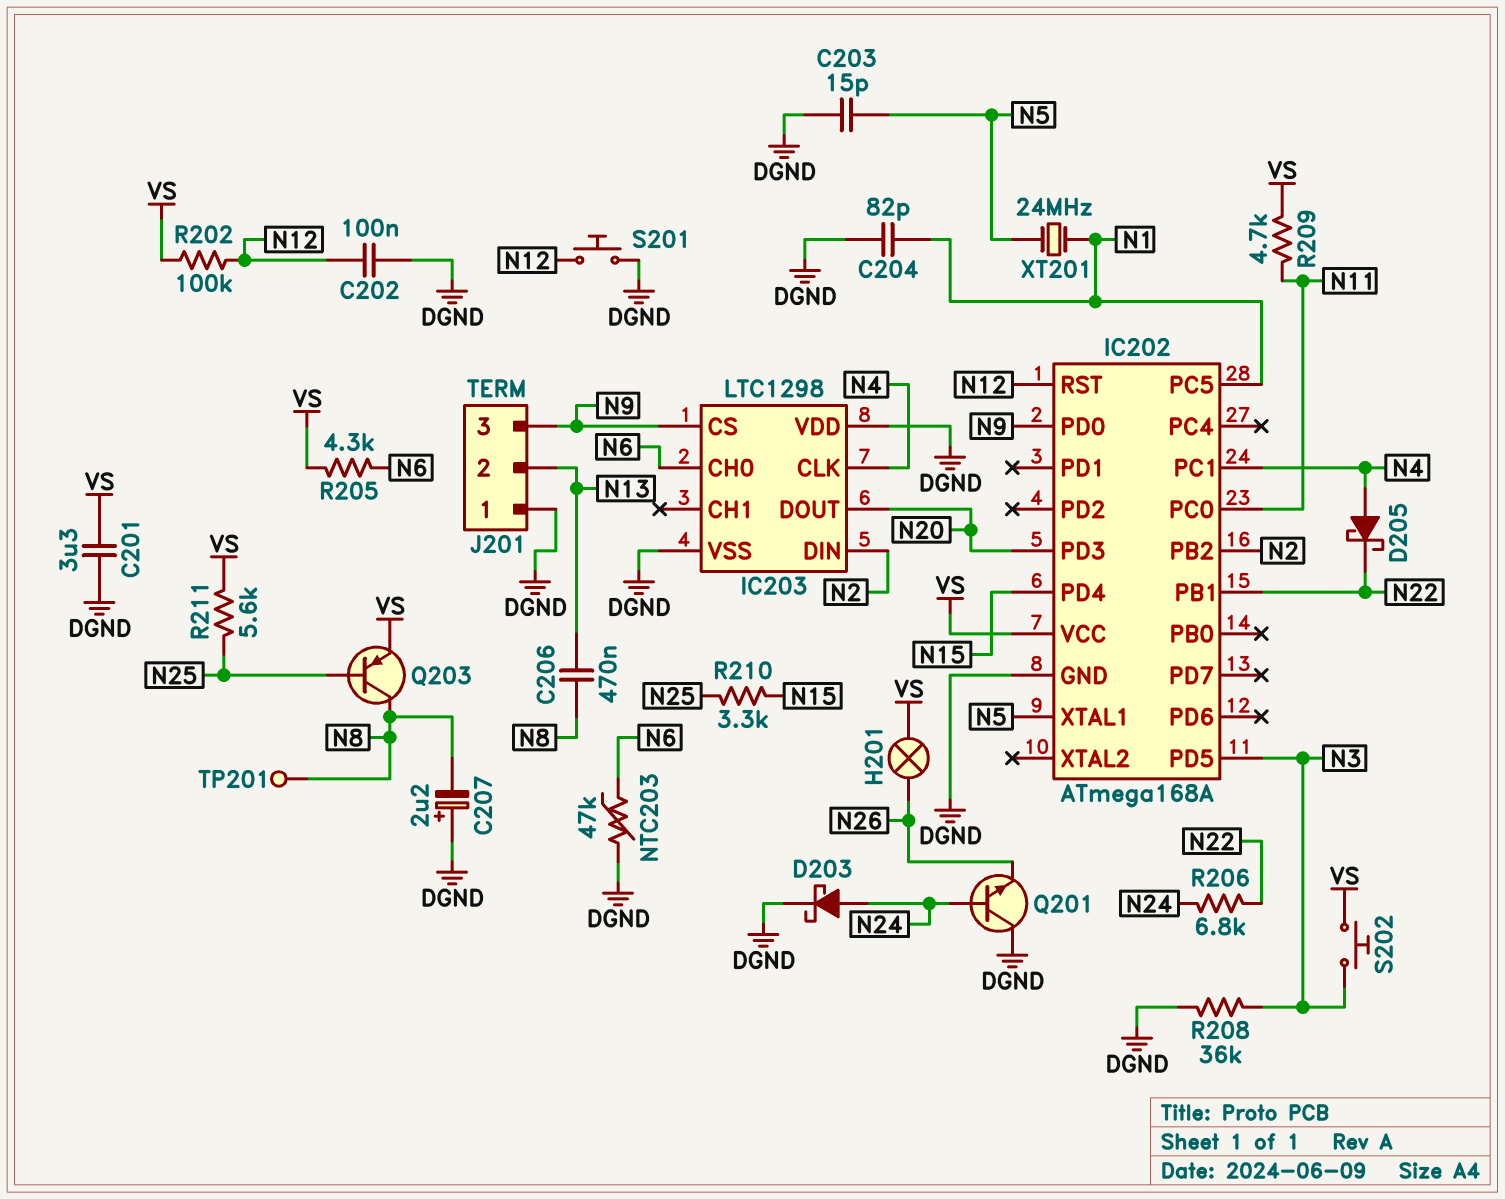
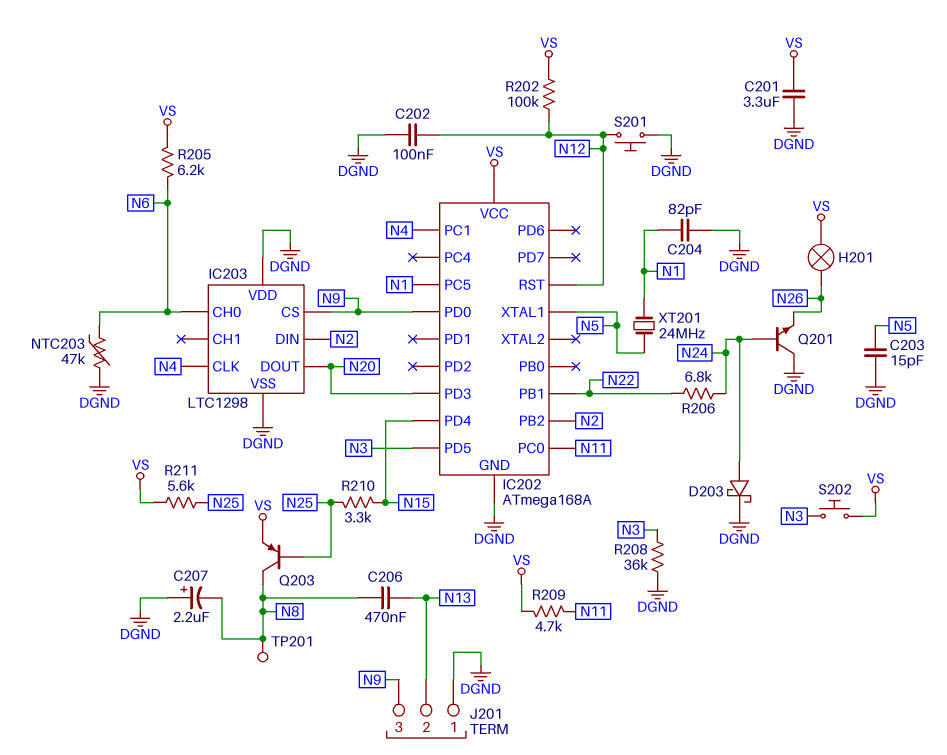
D205: schottky (A N4, K N22) -> none
R205: 4.3k (N6, VS) -> 6.2k (N6, VS)

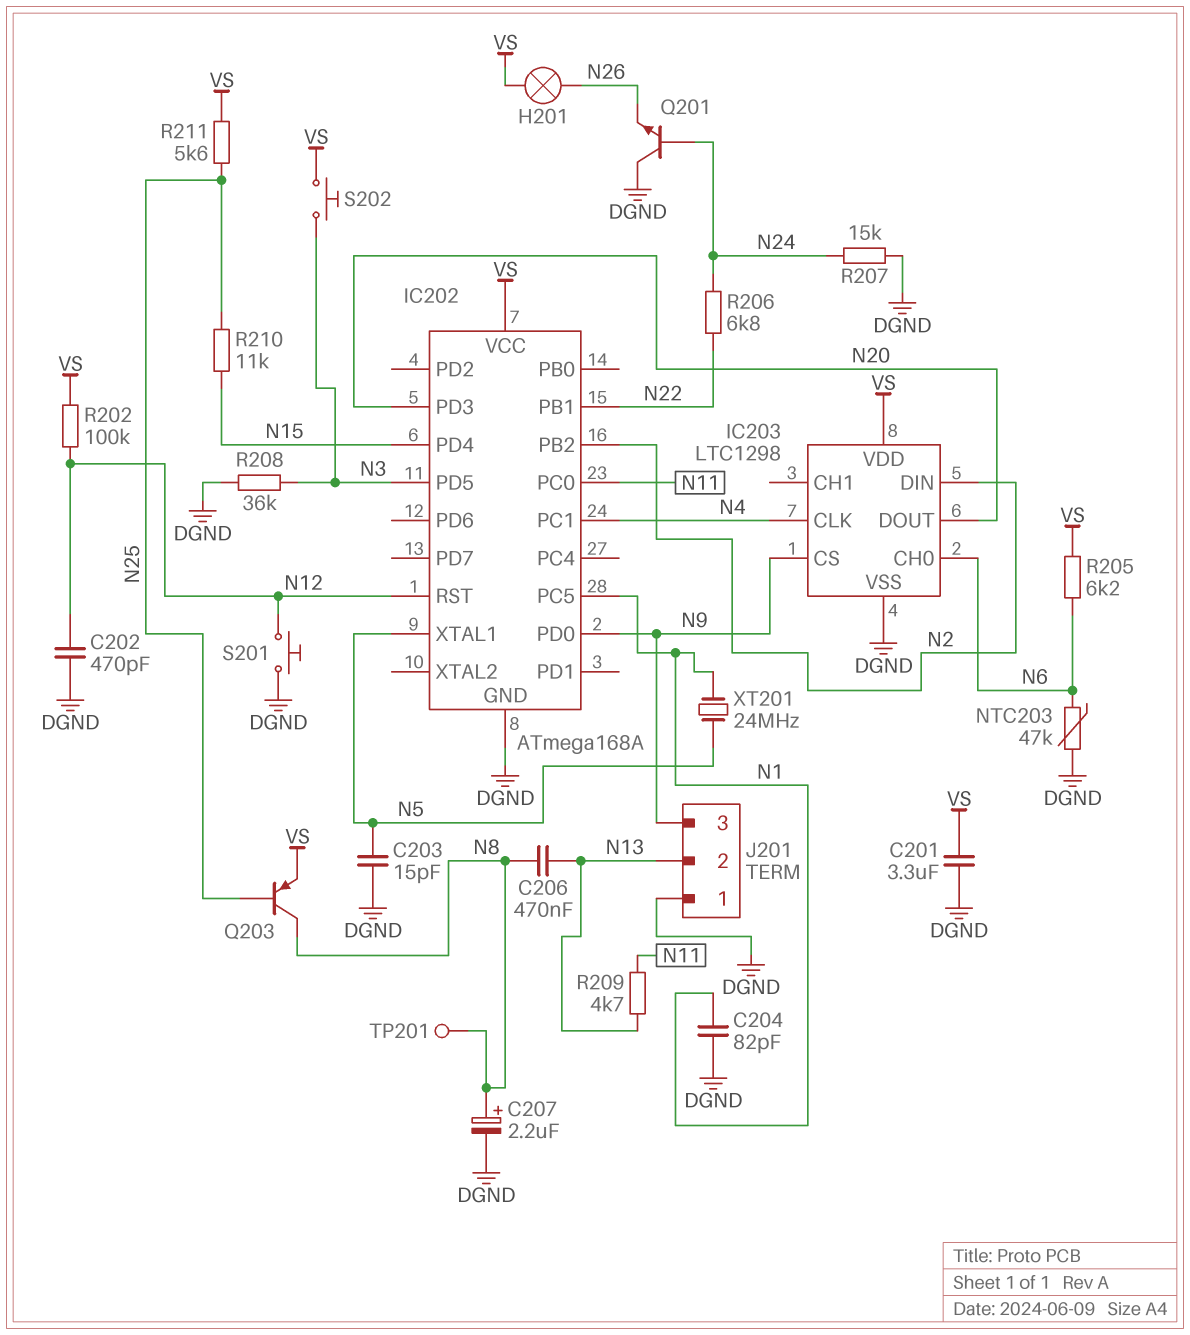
C202: 100nF (DGND, N12) -> 470pF (DGND, N12)
C207: 2.2uF (plus DGND, minus N8) -> 2.2uF (plus N8, minus DGND)
D203: schottky (A N24, K DGND) -> none
IC203 pin VDD: DGND -> VS
R207: none -> 15k (DGND, N24)
R209: 4.7k (N11, VS) -> 4.7k (N11, N13)
R210: 3.3k (N15, N25) -> 11k (N15, N25)

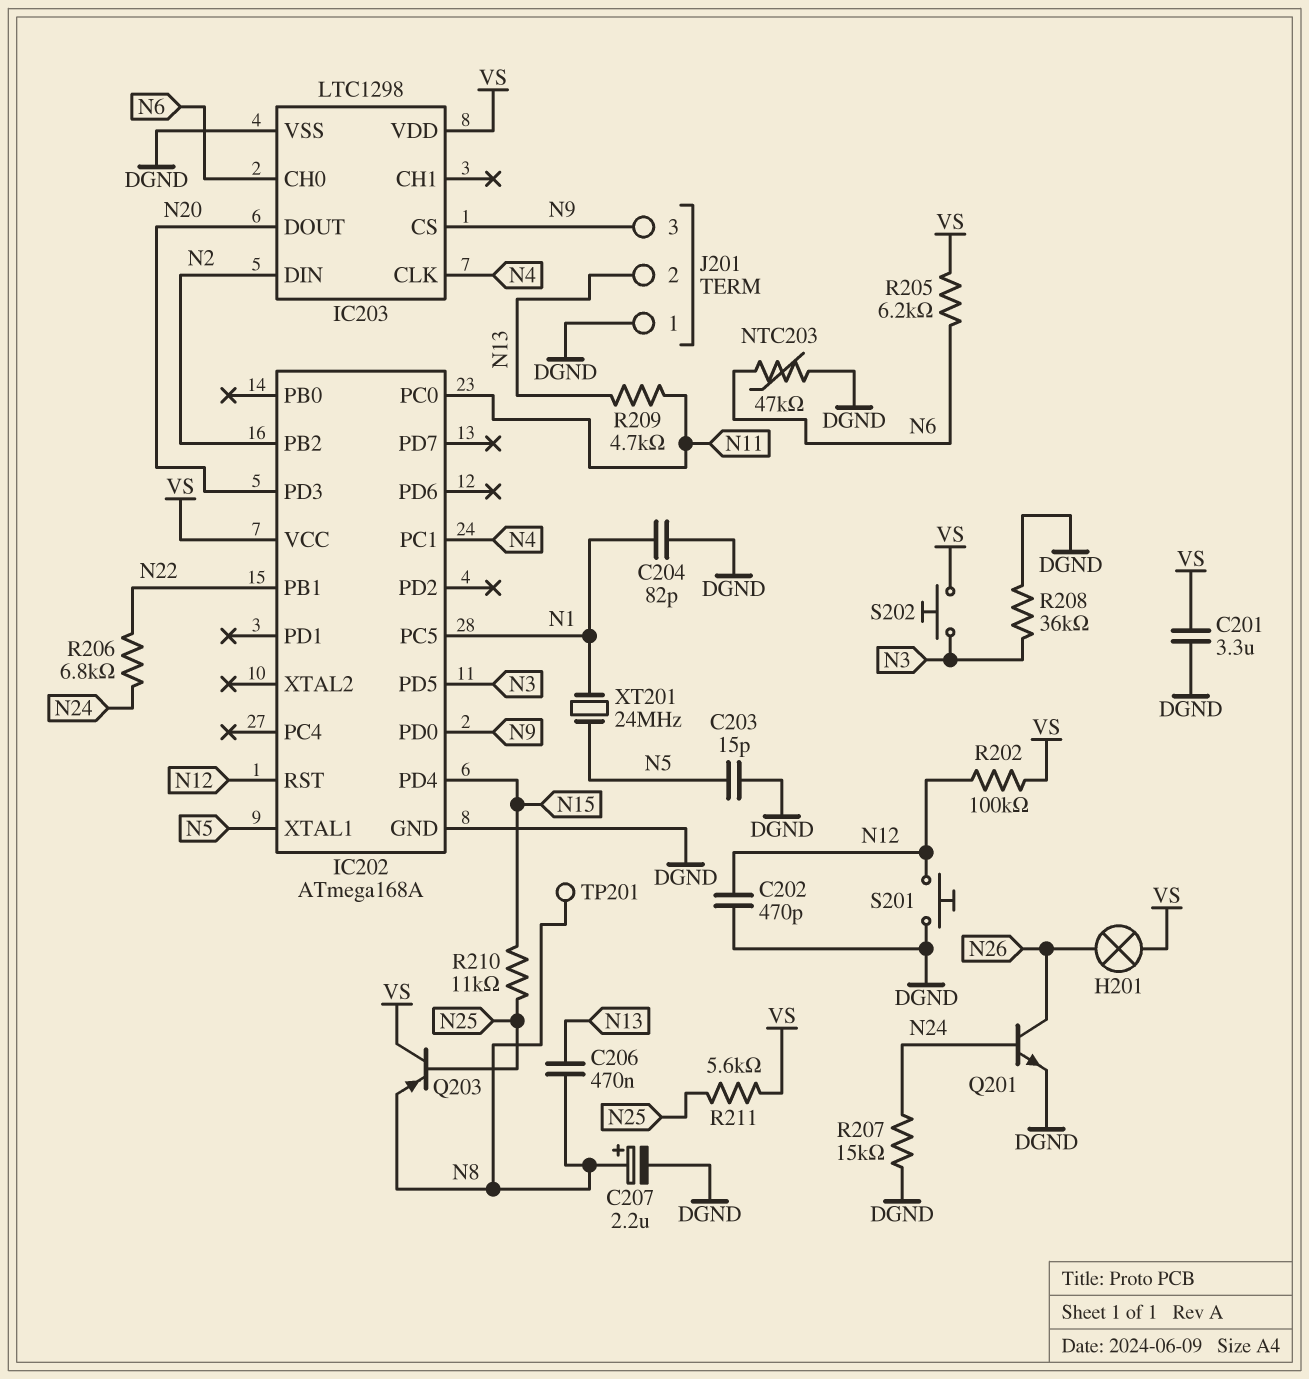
Q201: NPN (B N24, C DGND, E N26) -> NPN (B N24, C N26, E DGND)
Q203: PNP (B N25, C N8, E VS) -> PNP (B N25, C VS, E N8)

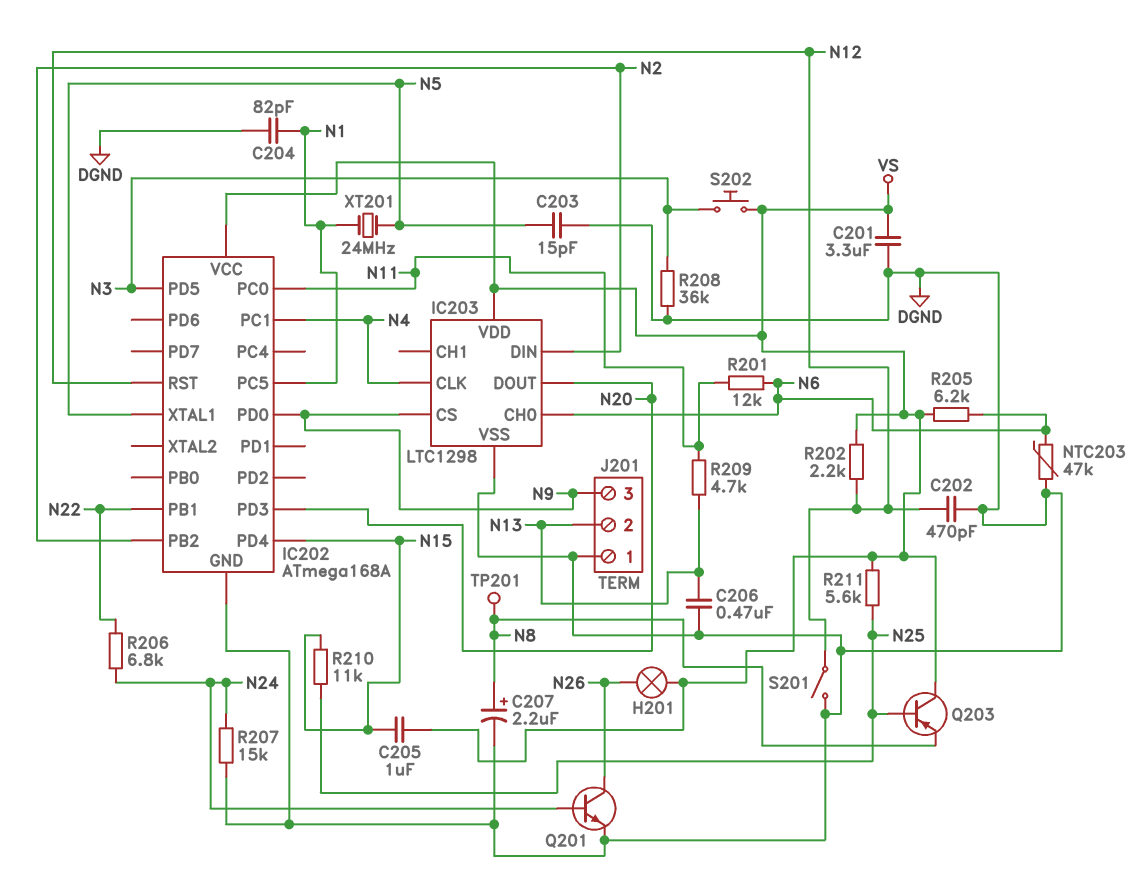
C205: none -> 1uF (N15, VS)
C206: 470nF (N8, N13) -> 470nF (DGND, N13)
R201: none -> 12k (N6, N11)
R202: 100k (N12, VS) -> 2.2k (N12, VS)
S201: button (DGND, N12) -> switch (DGND, N12)

